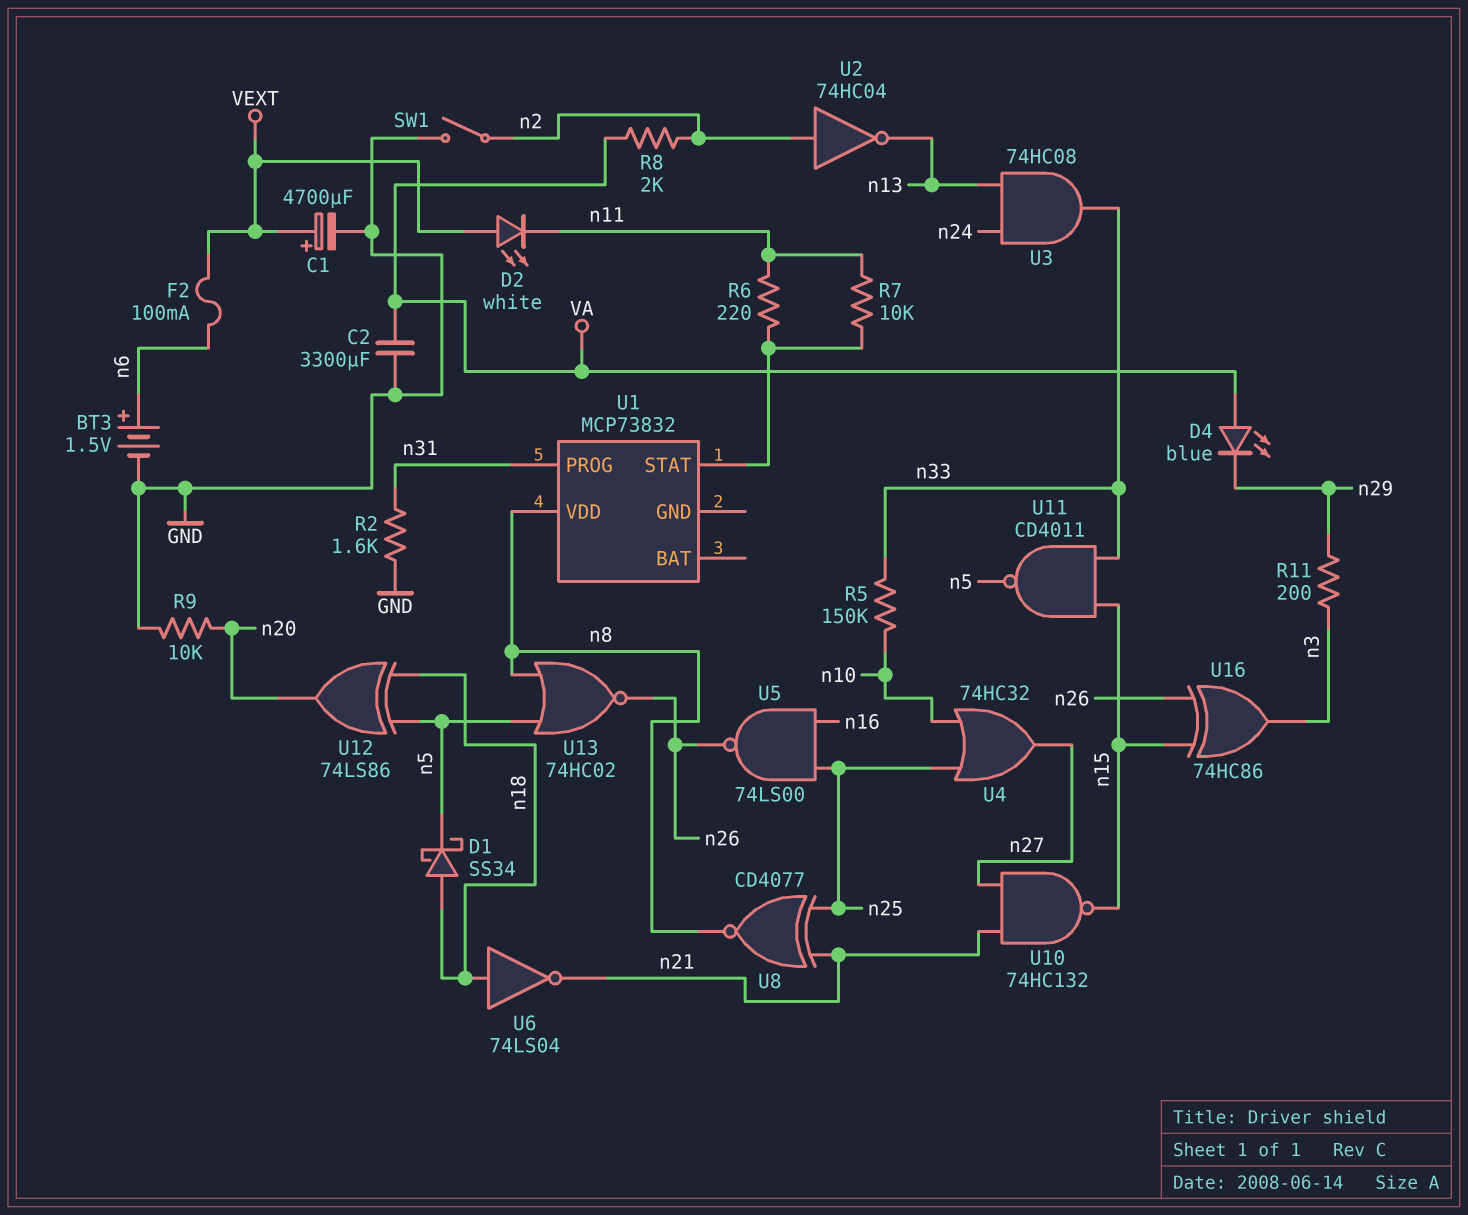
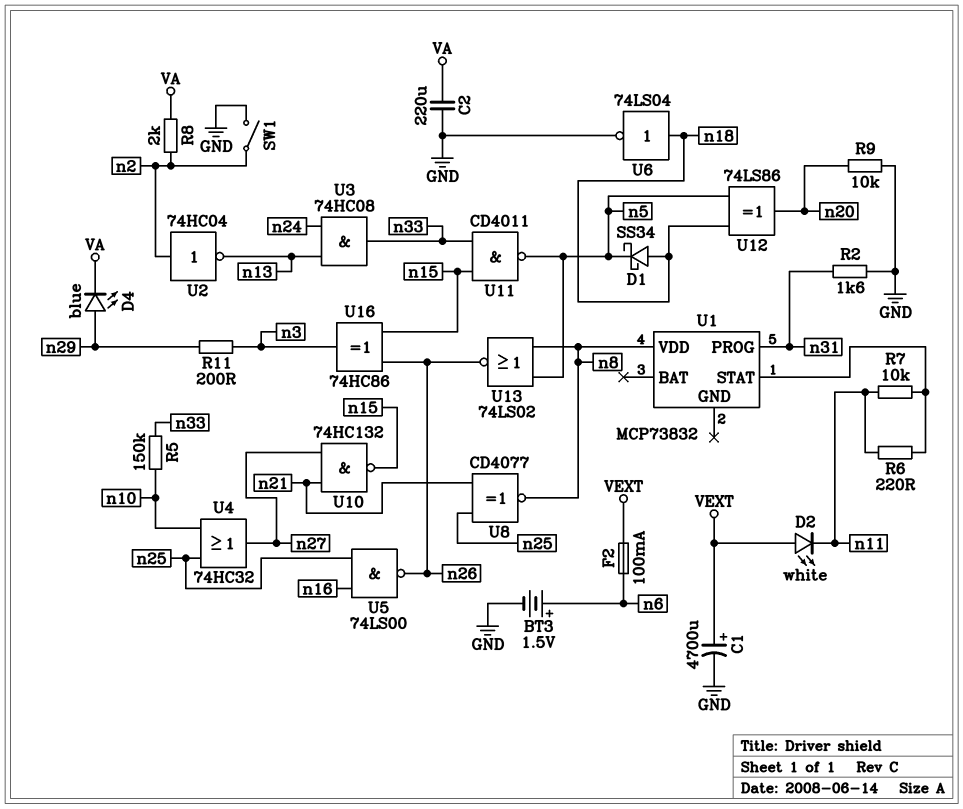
C2: 3300uF (GND, VA) -> 220uF (GND, VA)
D4: LED blue (A VA, K n29) -> LED blue (A n29, K VA)
U6: NOT 74LS04 (in n18, out n21) -> NOT 74LS04 (in n18, out GND)
U13: NOR 74HC02 (in n5, in n8, out n26) -> NOR 74LS02 (in n5, in n8, out n26)

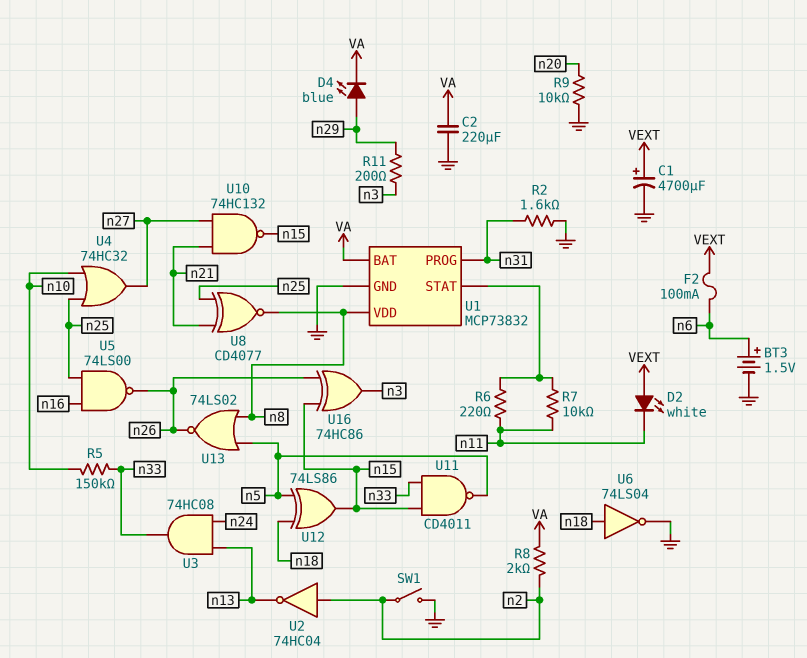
D1: schottky SS34 (A n18, K n5) -> none
U1 pin BAT: none -> VA
U1 pin GND: none -> GND
U12: XOR 74LS86 (in n5, in n18, out n20) -> XOR 74LS86 (in n5, in n18, out n15)

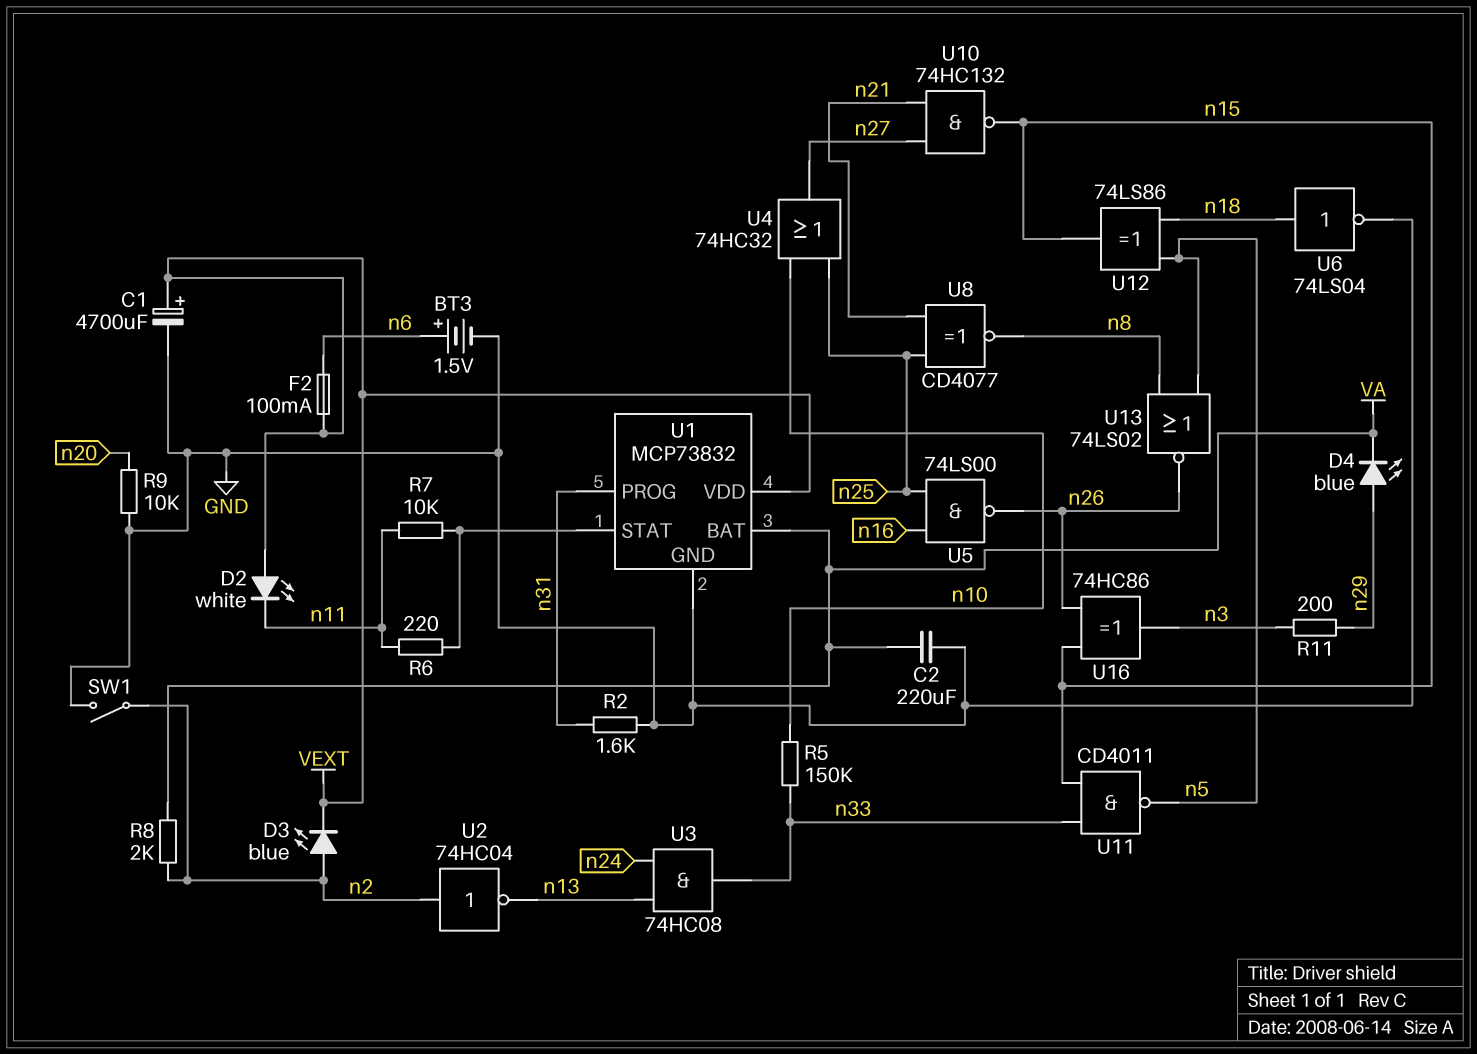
D3: none -> LED blue (A n2, K VEXT)
U1 pin VDD: n8 -> VEXT

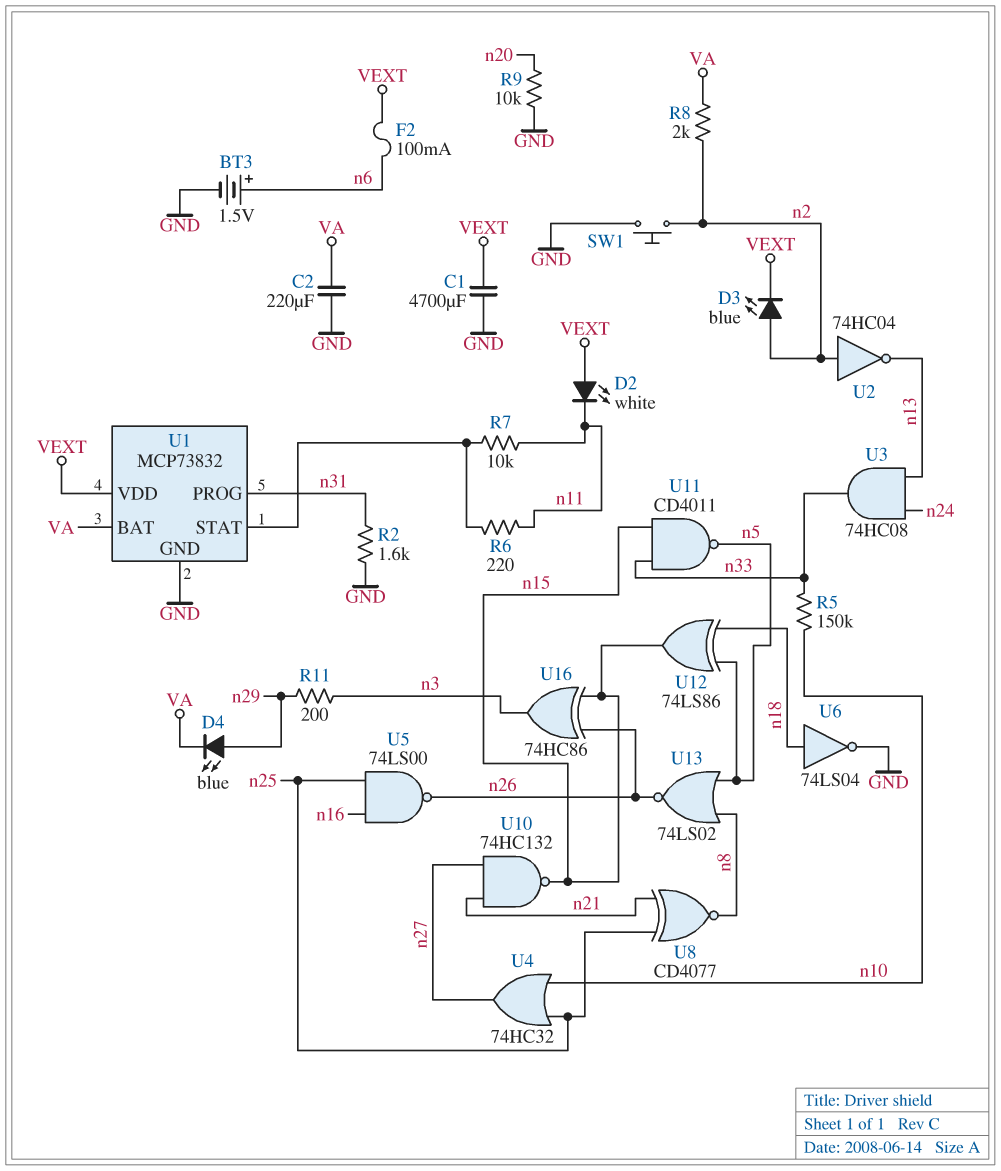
C1: 4700uF (plus VEXT, minus GND) -> 4700uF (GND, VEXT)
SW1: switch (GND, n2) -> button (GND, n2)

